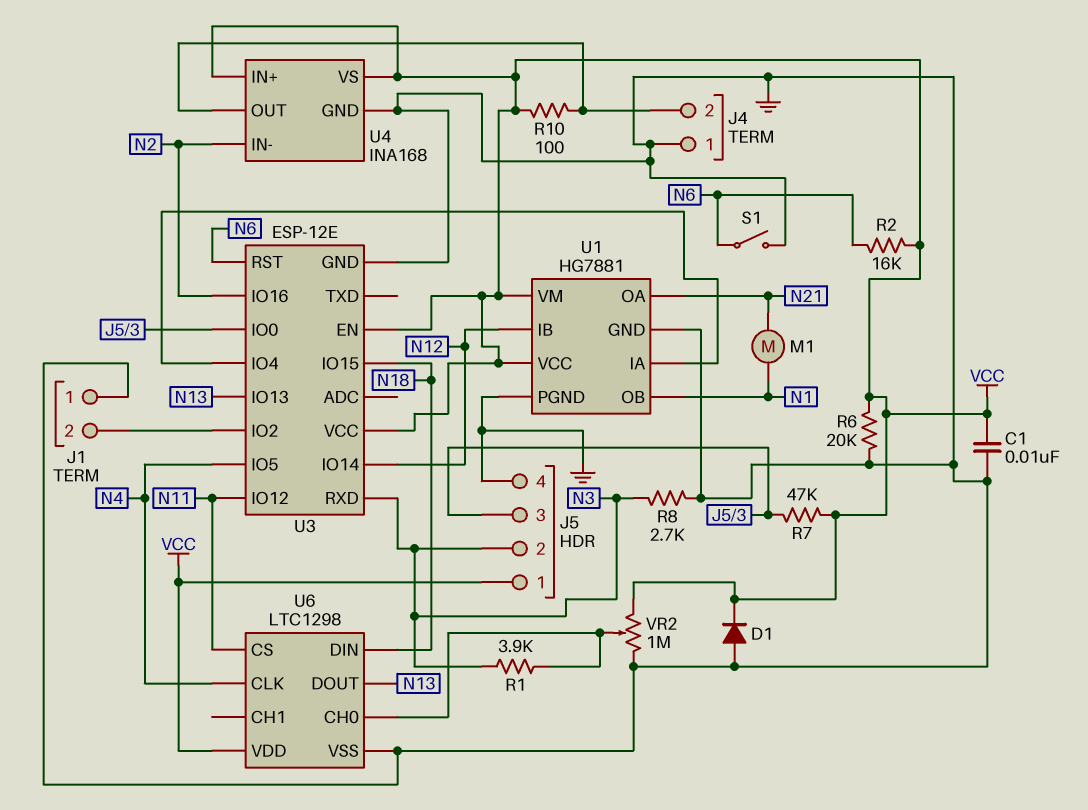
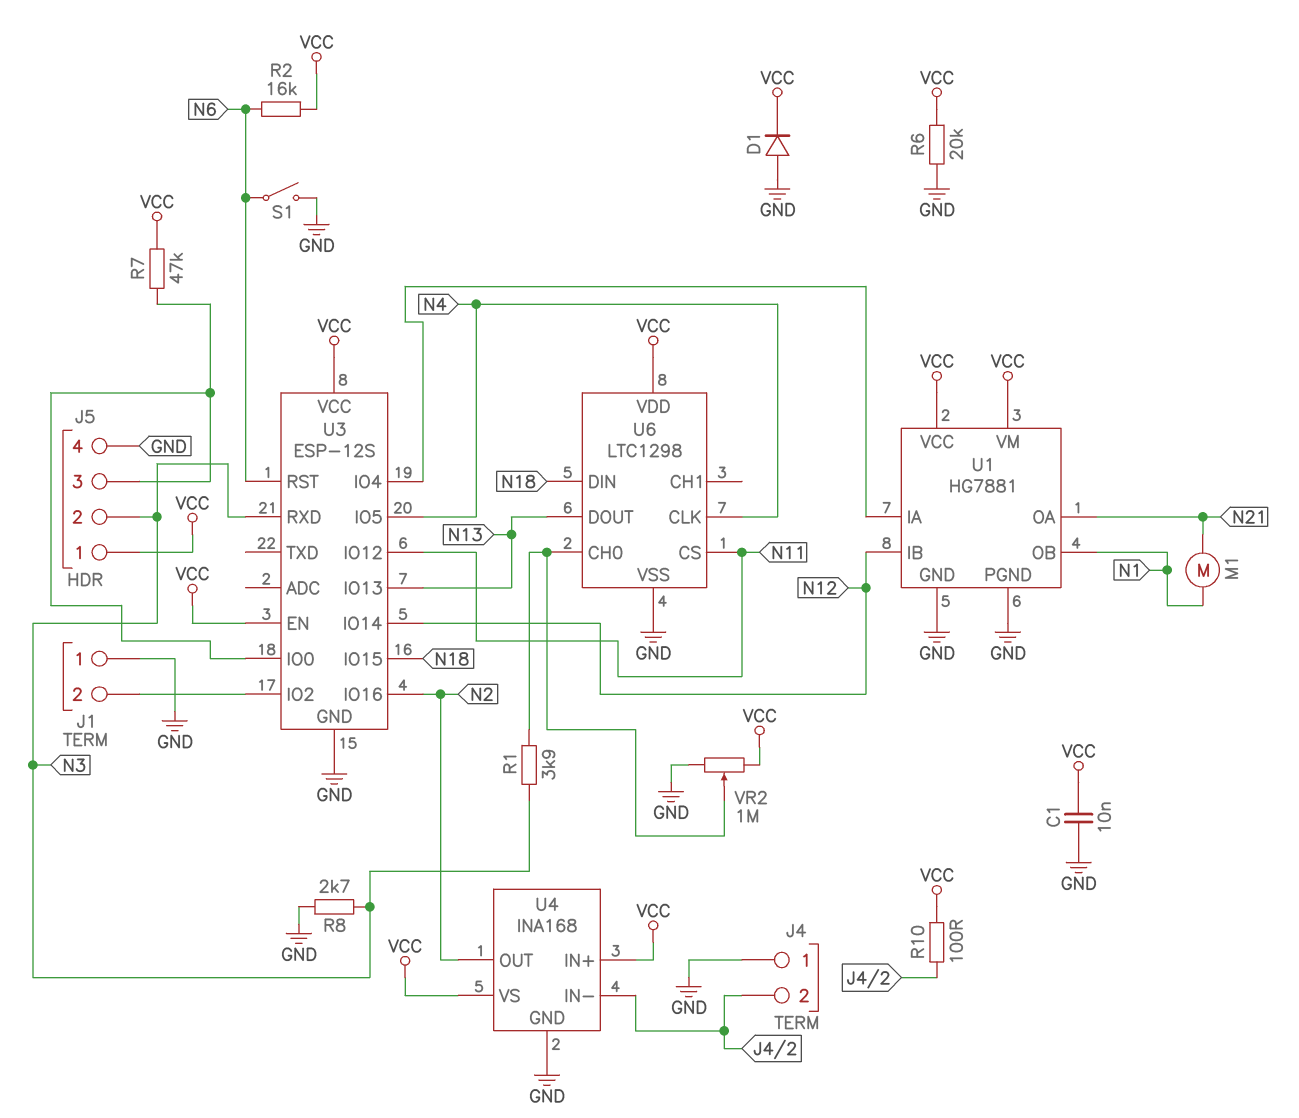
U3: ESP-12E -> ESP-12S
U4 pin IN-: N2 -> J4/2
U4 pin OUT: J4/2 -> N2

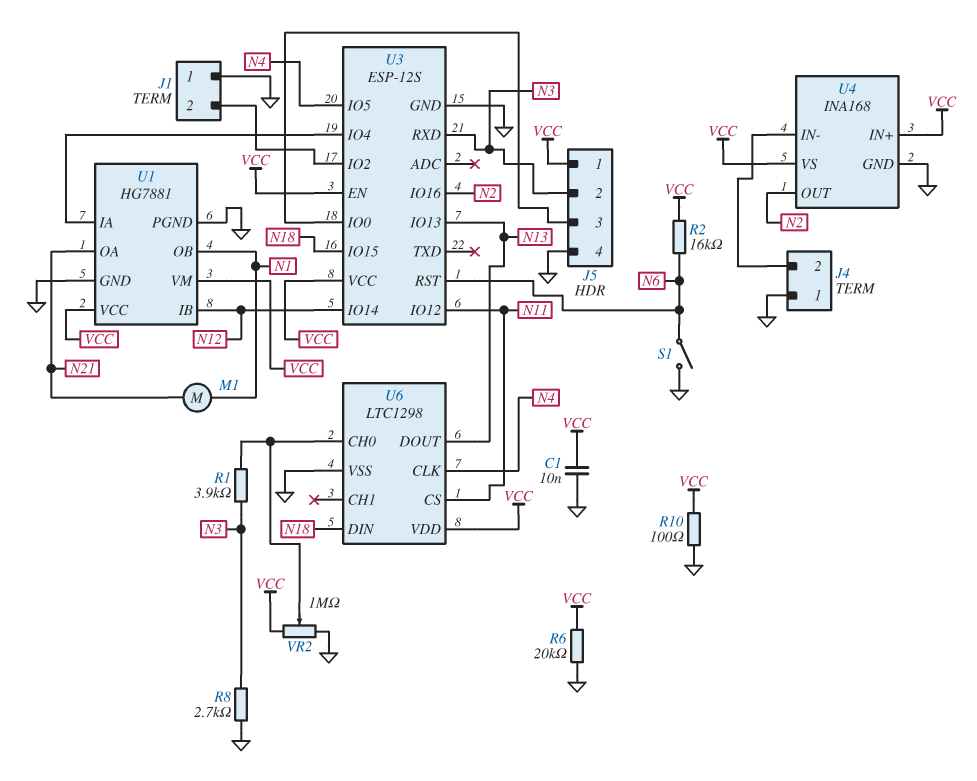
D1: diode (A GND, K VCC) -> none
R7: 47k (J5/3, VCC) -> none
R10: 100 (J4/2, VCC) -> 100 (GND, VCC)

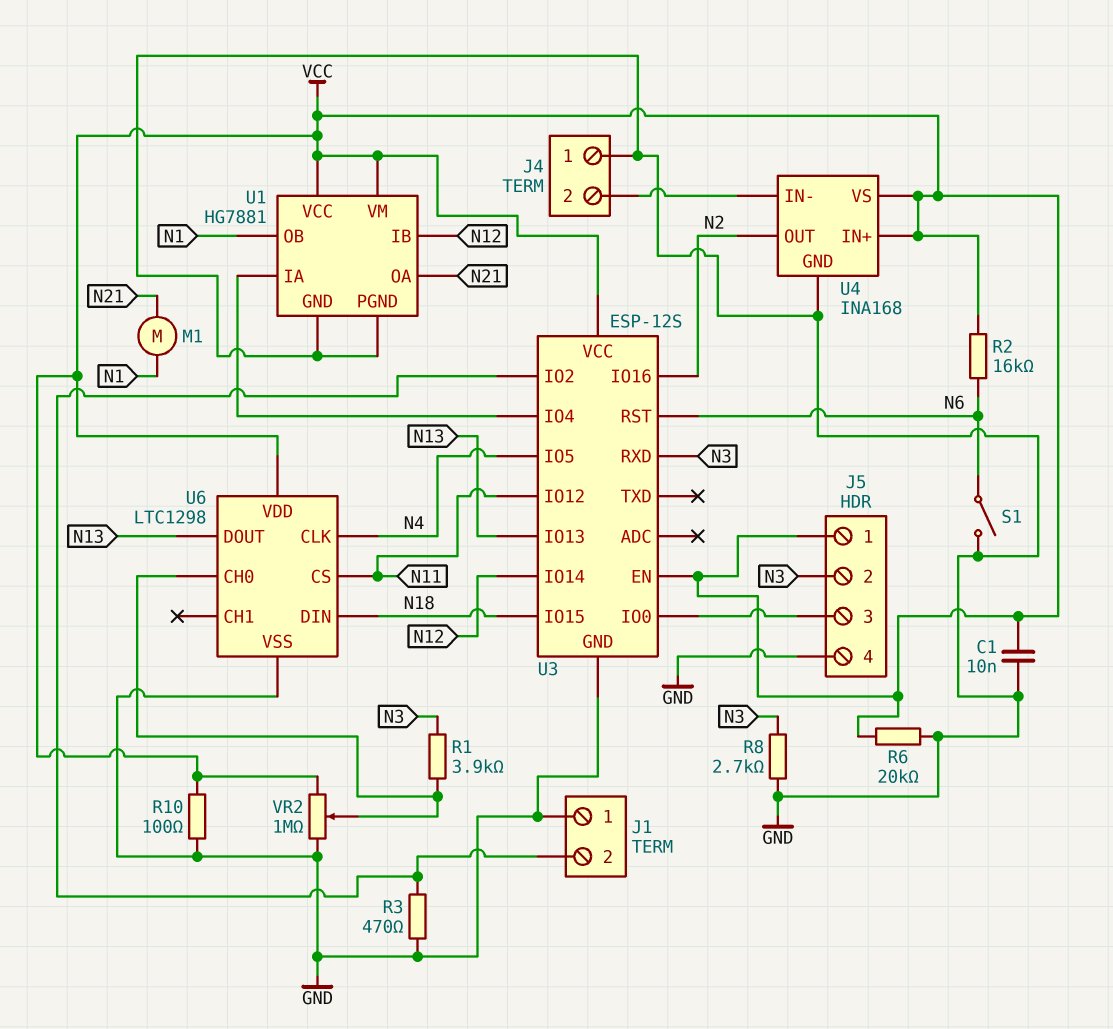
R3: none -> 470 (GND, J1/2)

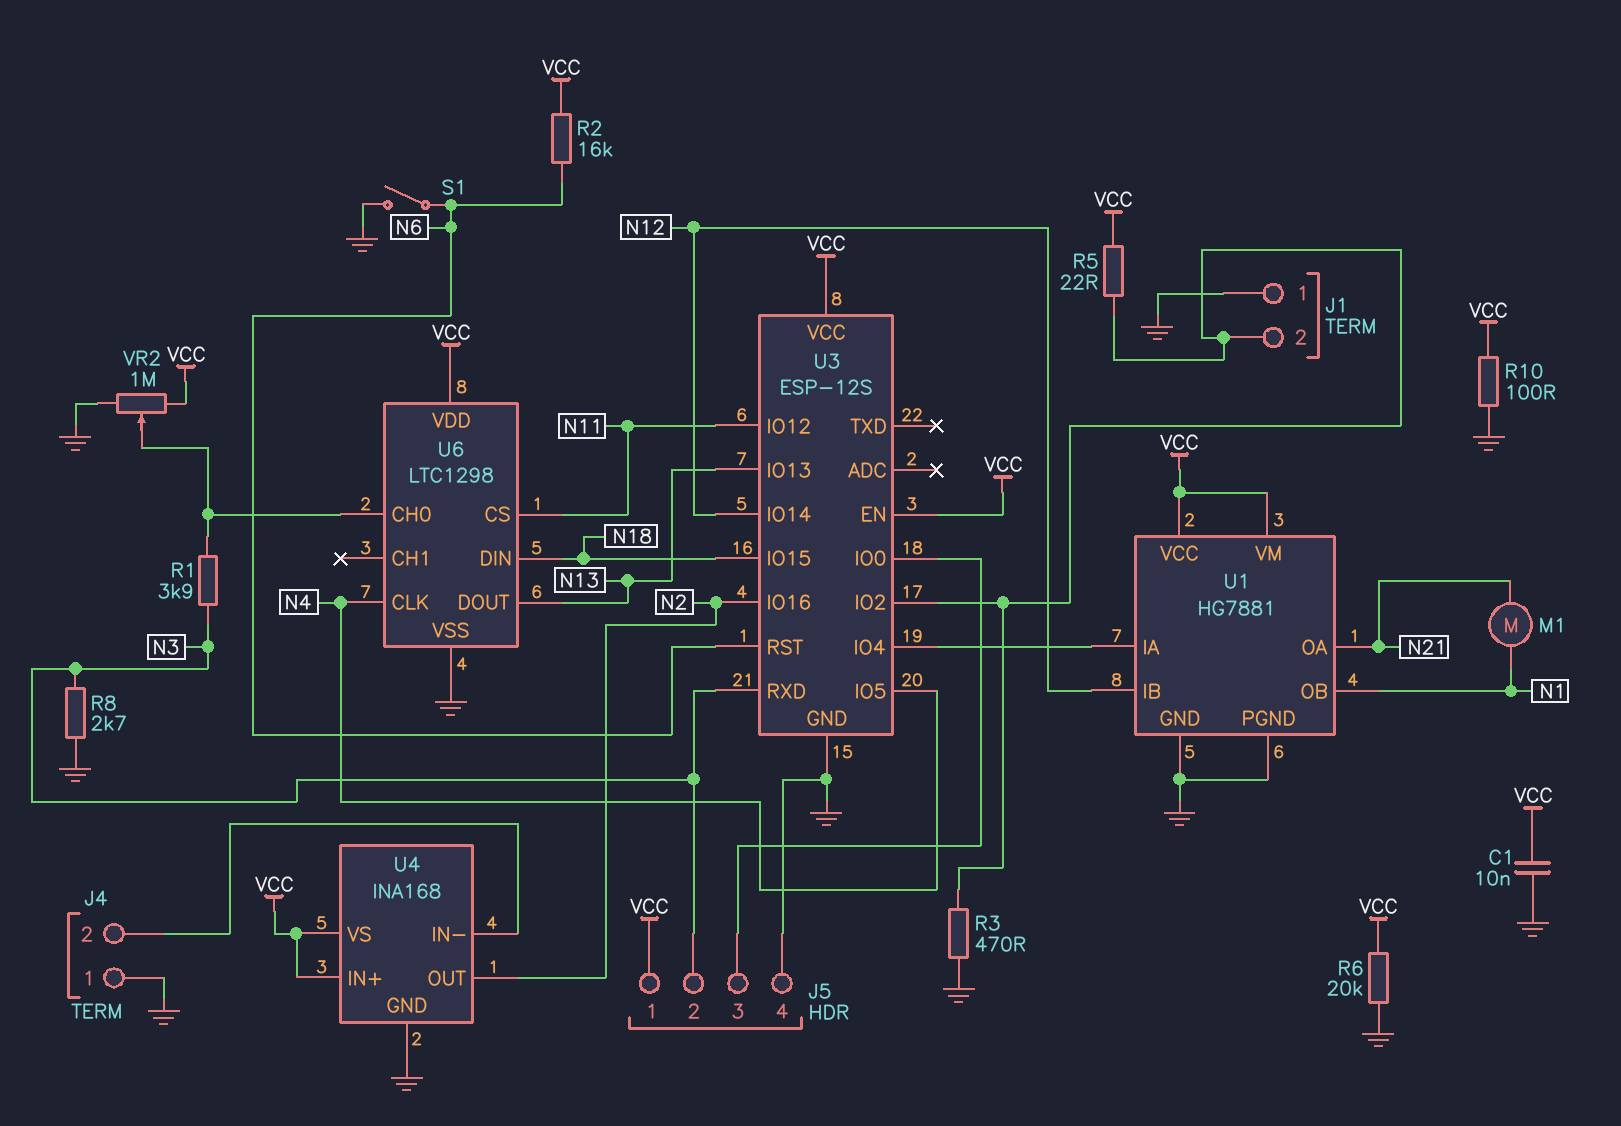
R5: none -> 22 (J1/2, VCC)

